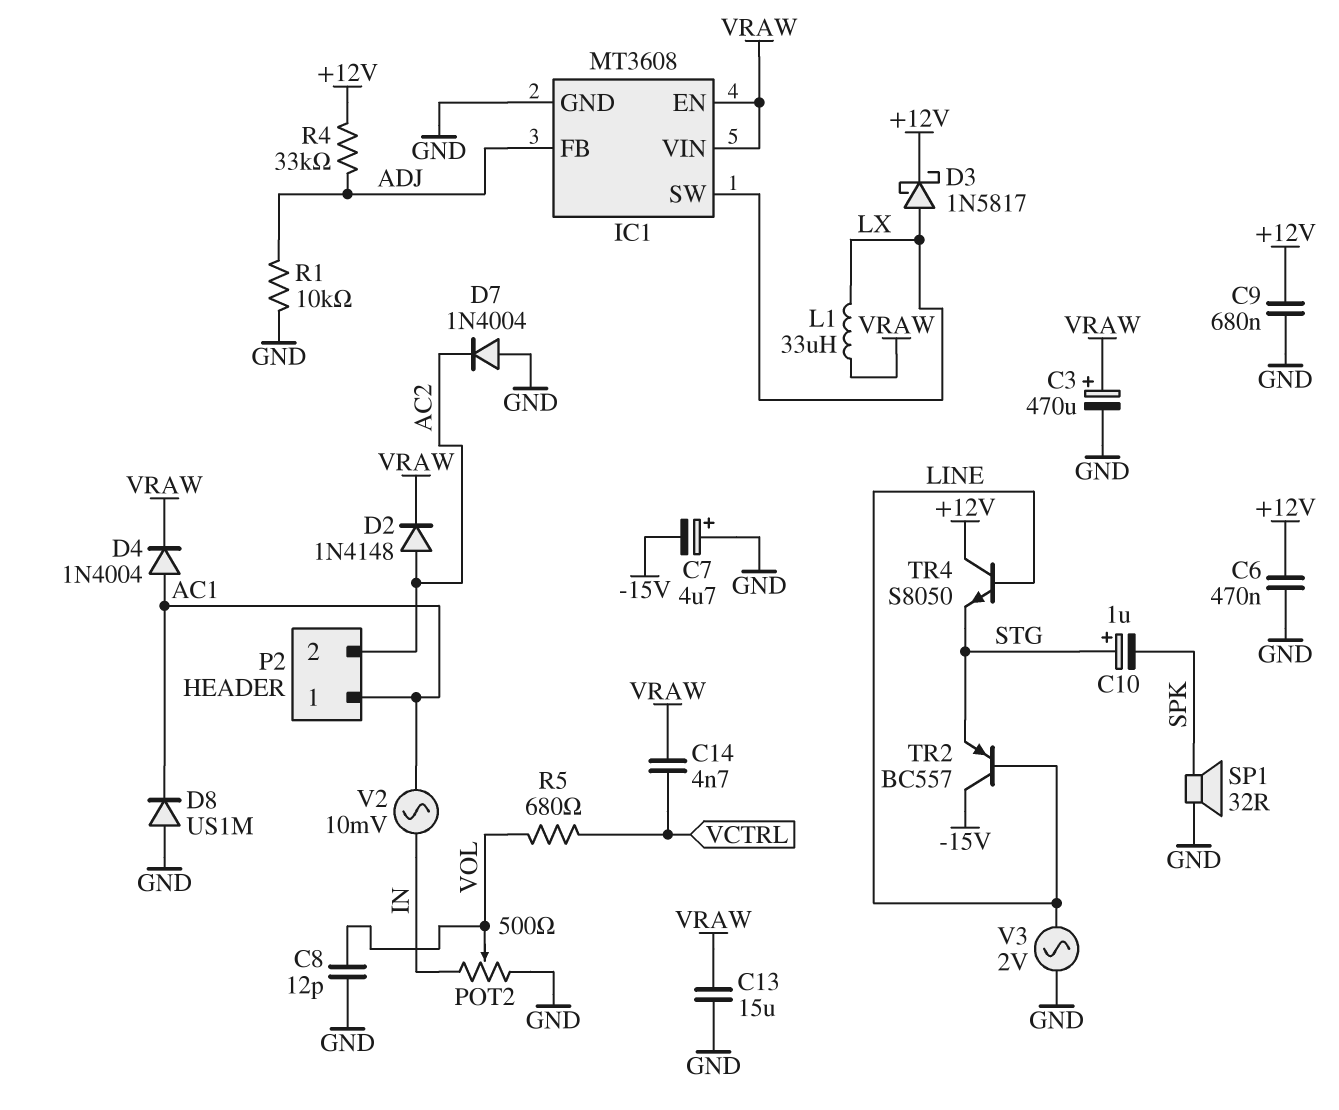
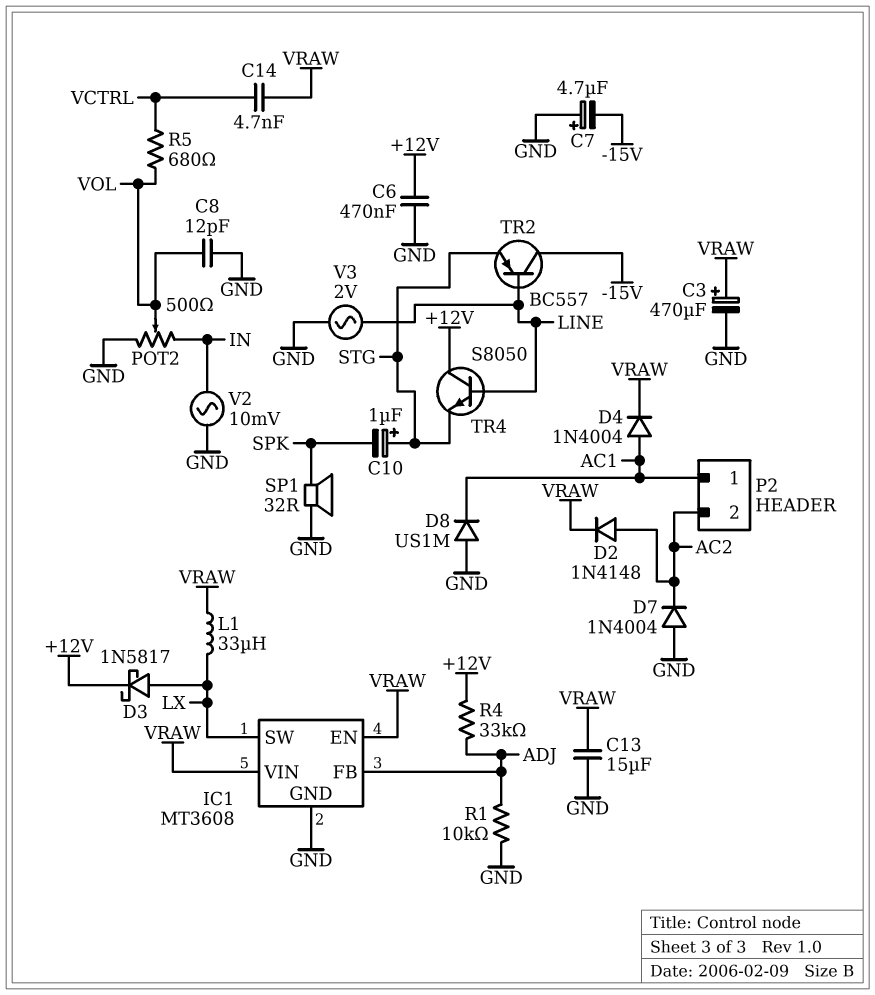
C9: 680nF (+12V, GND) -> none
V2: AC 10mV (AC1, IN) -> AC 10mV (GND, IN)

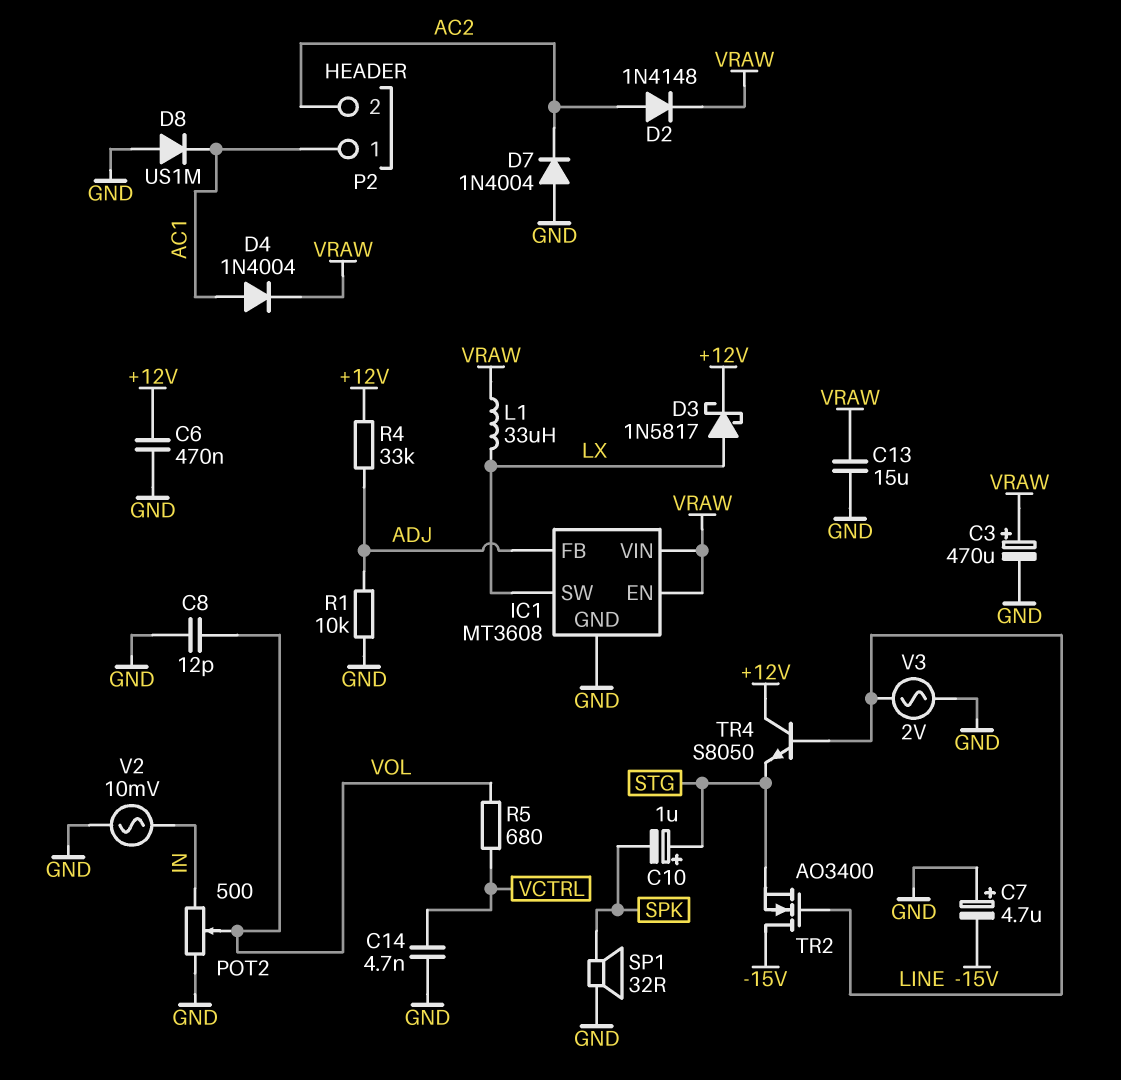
C14: 4.7nF (VCTRL, VRAW) -> 4.7nF (GND, VCTRL)
TR2: PNP BC557 (B LINE, C -15V, E STG) -> NMOS AO3400 (G LINE, D -15V, S STG)

